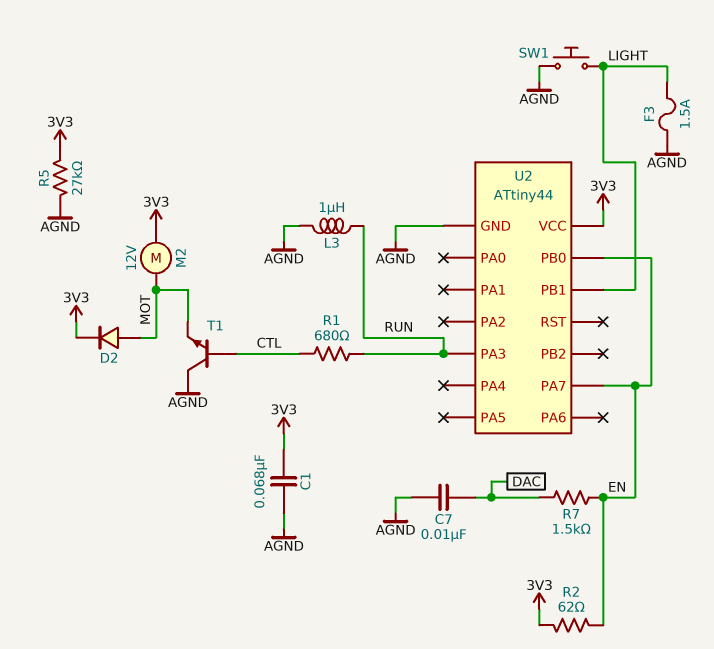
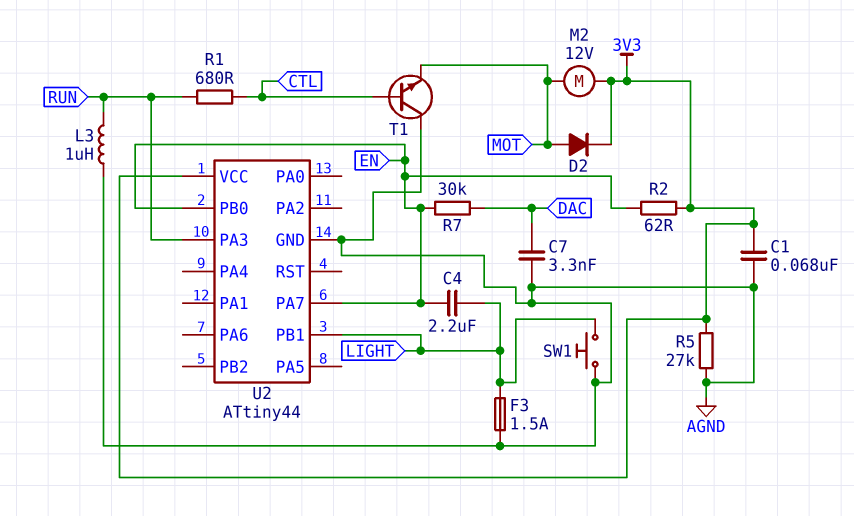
C4: none -> 2.2uF (EN, LIGHT)
C7: 10nF (AGND, DAC) -> 3.3nF (AGND, DAC)
R7: 1.5k (DAC, EN) -> 30k (DAC, EN)

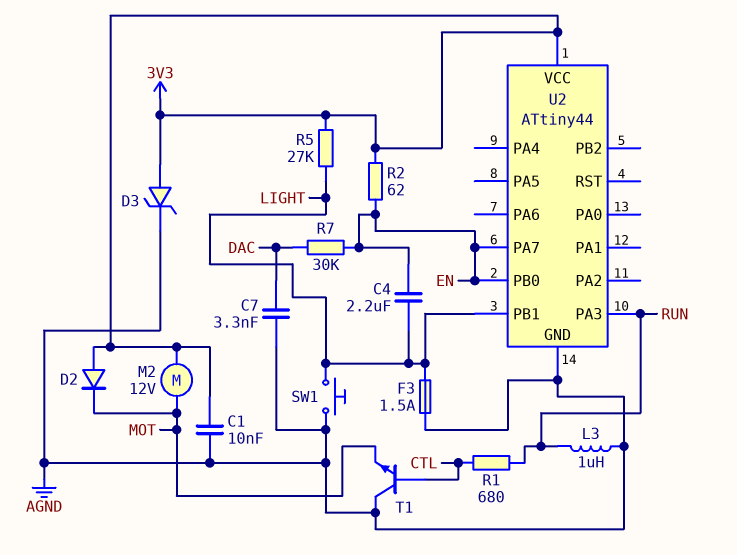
C1: 68nF (3V3, AGND) -> 10nF (3V3, AGND)
D2: diode (A MOT, K 3V3) -> diode (A 3V3, K MOT)
D3: none -> zener (A 3V3, K AGND)
R5: 27k (3V3, AGND) -> 27k (3V3, LIGHT)

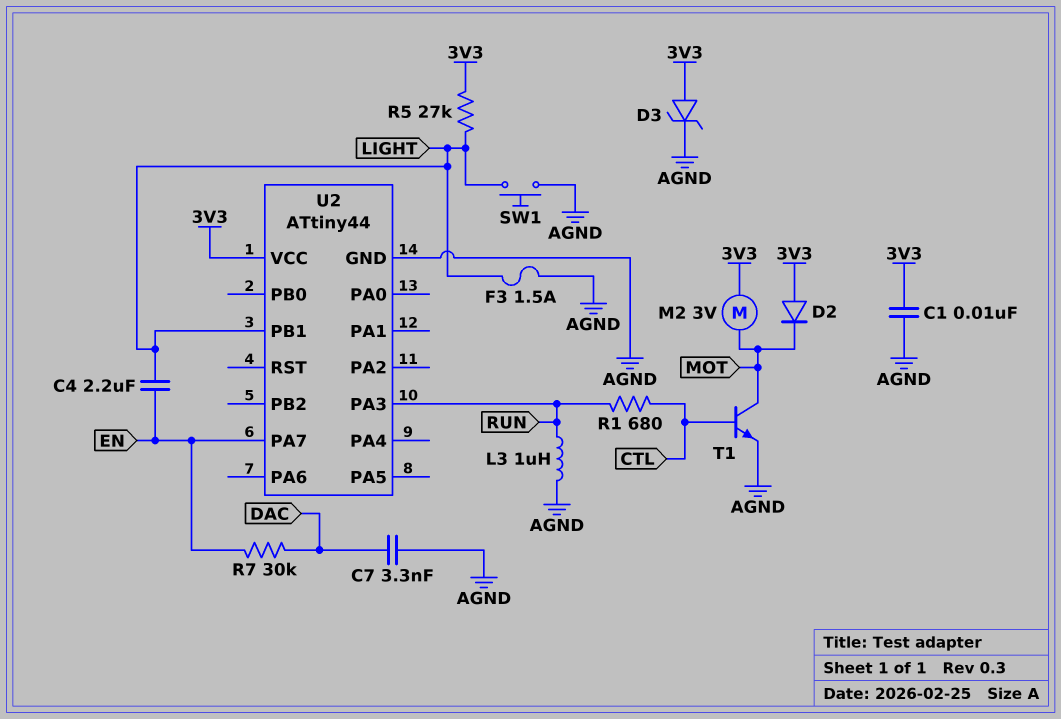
M2: motor 12V (3V3, MOT) -> motor 3V (3V3, MOT)
R2: 62 (3V3, EN) -> none
T1: NPN (B CTL, C AGND, E MOT) -> NPN (B CTL, C MOT, E AGND)
U2 pin PB0: EN -> none

